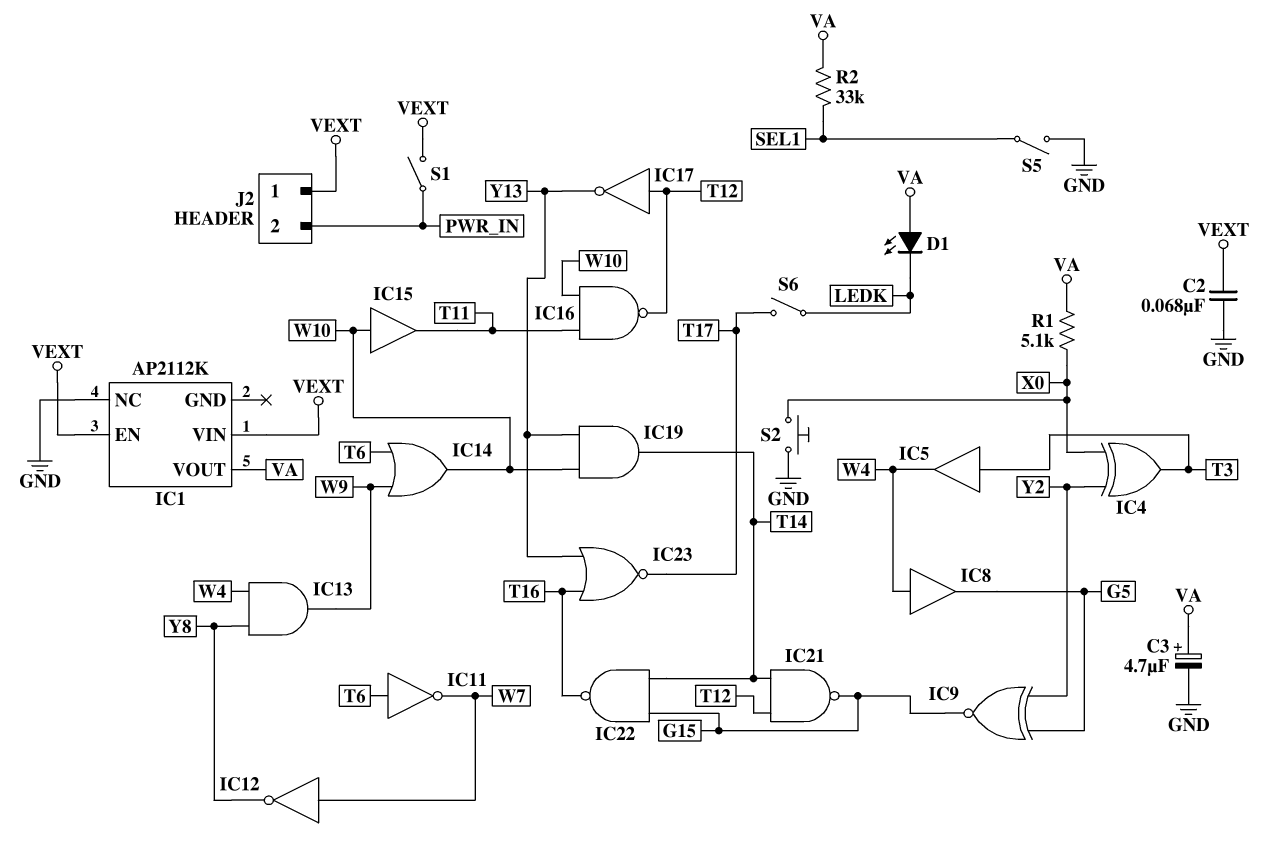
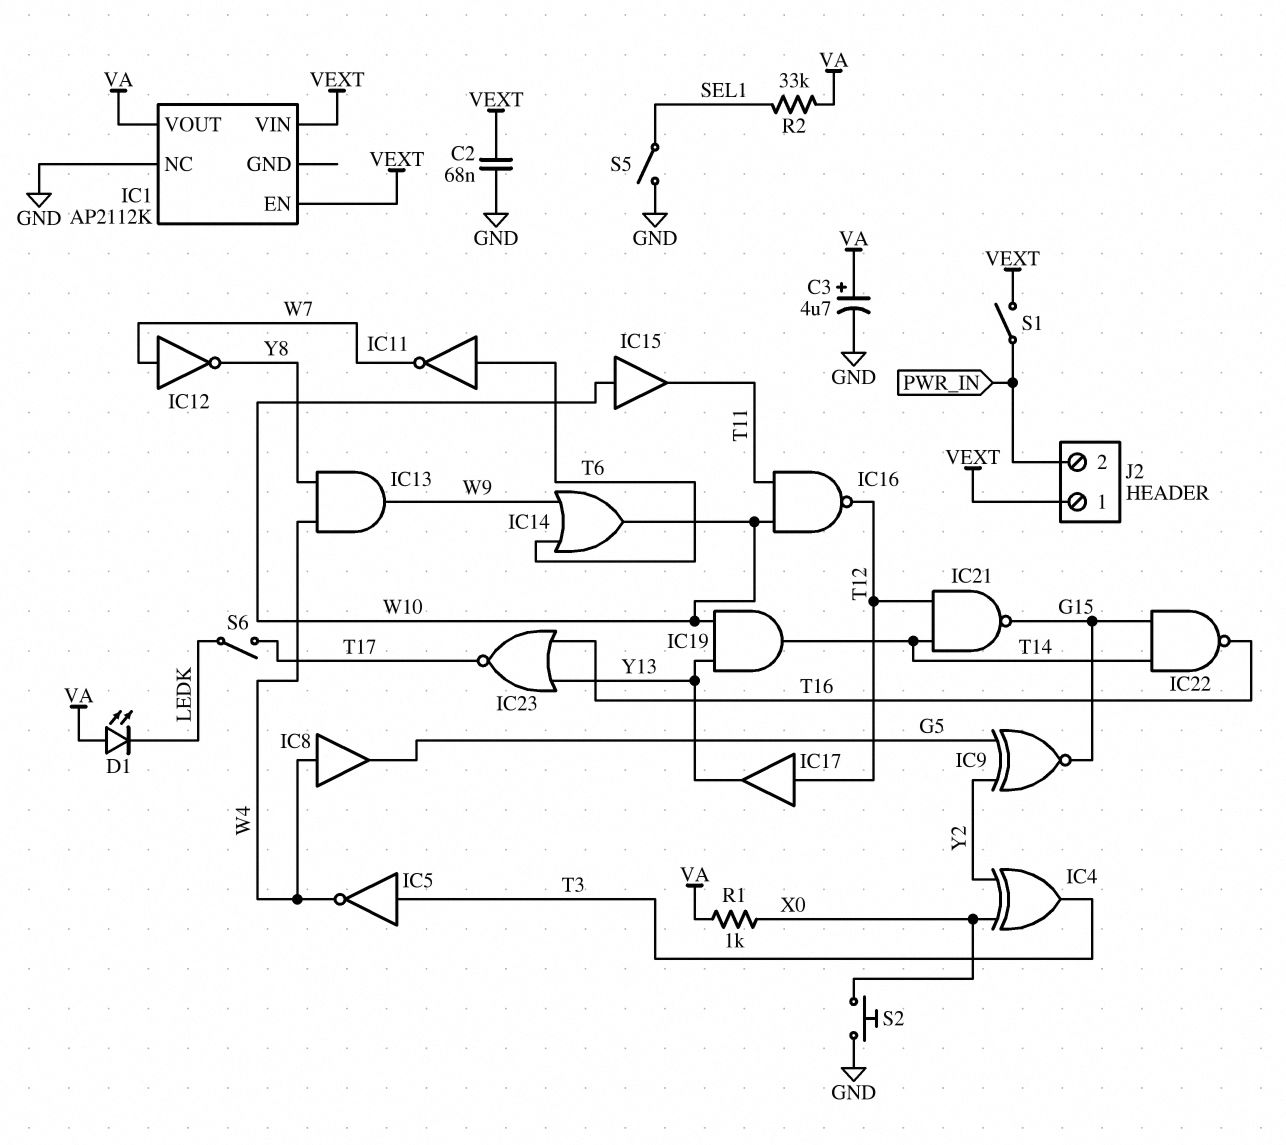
IC5: buffer (in T3, out W4) -> NOT (in T3, out W4)
IC17: NOT (in T12, out Y13) -> buffer (in T12, out Y13)
R1: 5.1k (VA, X0) -> 1k (VA, X0)

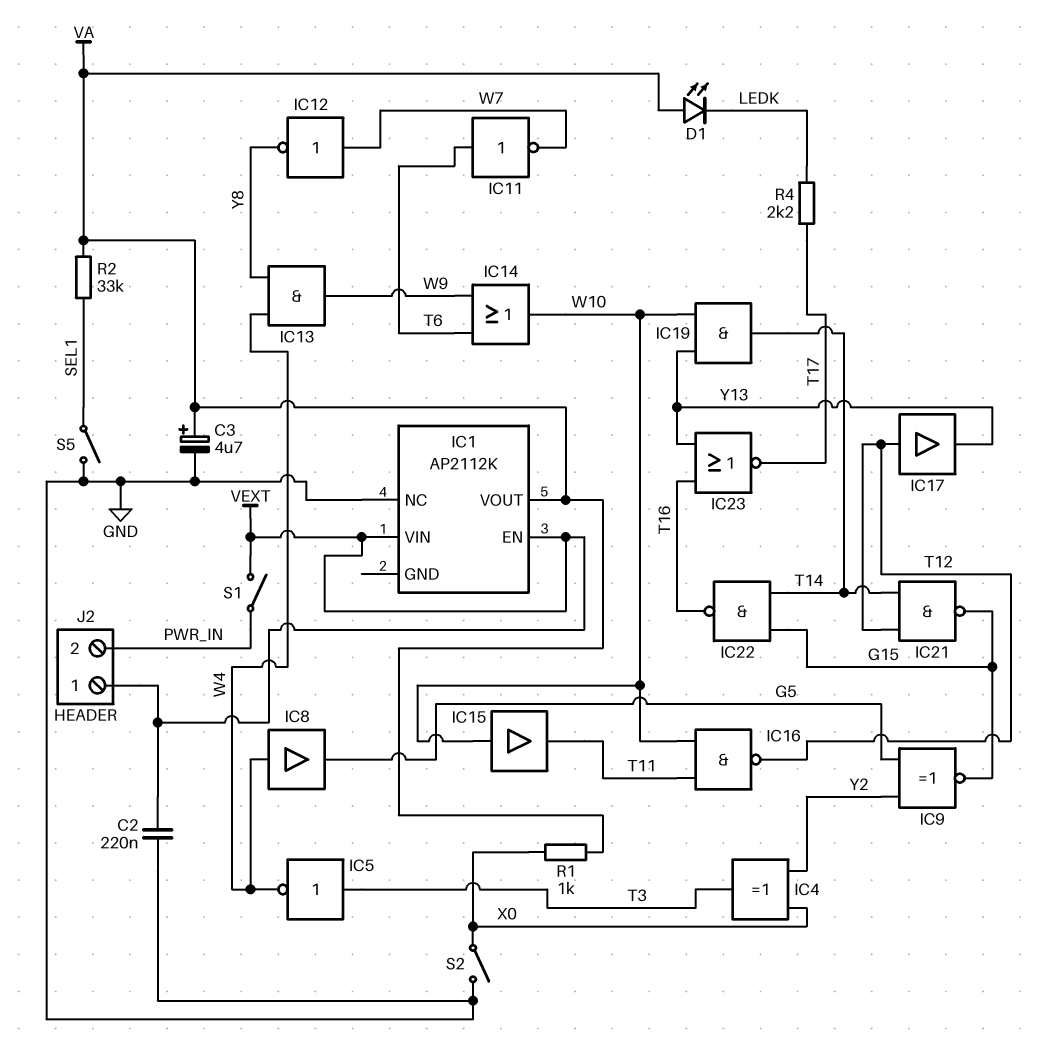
C2: 68nF (GND, VEXT) -> 220nF (GND, VEXT)
R4: none -> 2.2k (LEDK, T17)
S2: button (GND, X0) -> switch (GND, X0)
S6: switch (LEDK, T17) -> none

